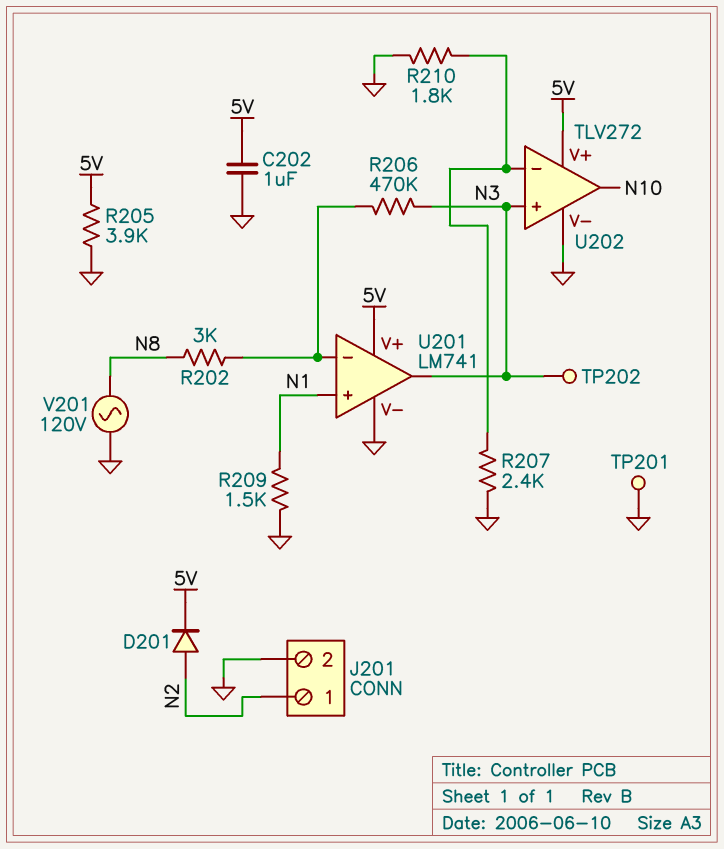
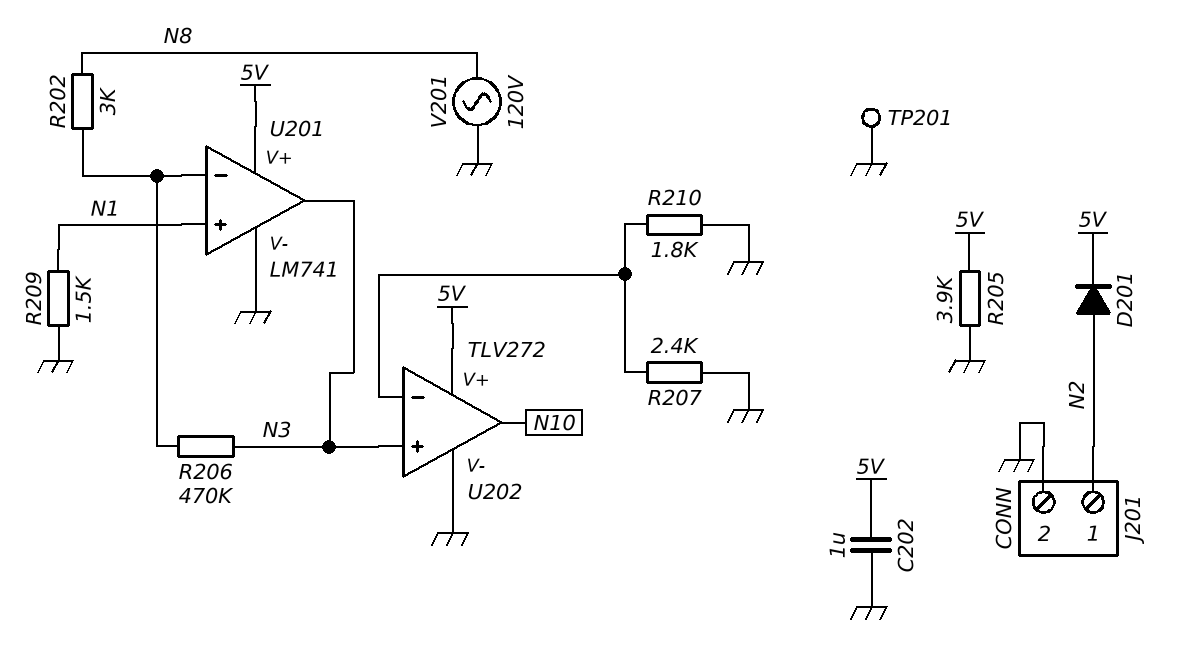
TP202: test point (N3) -> none

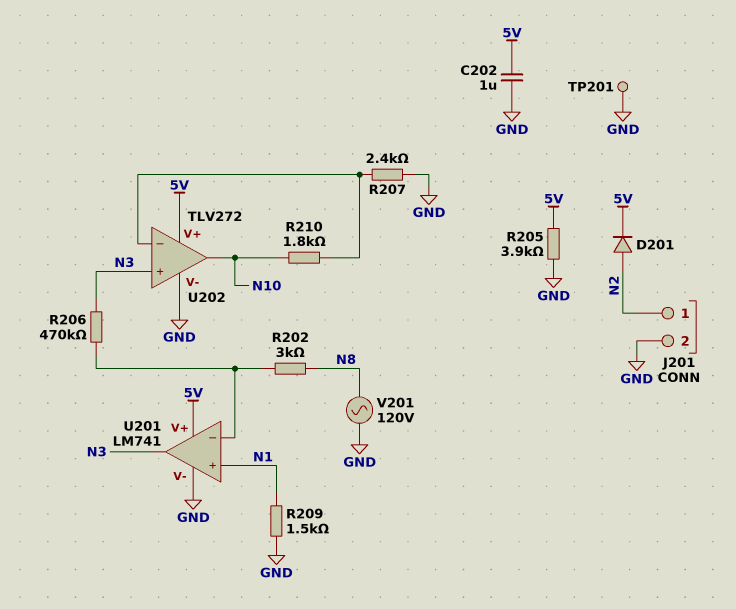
R210: 1.8k (GND, U202/in-) -> 1.8k (N10, U202/in-)

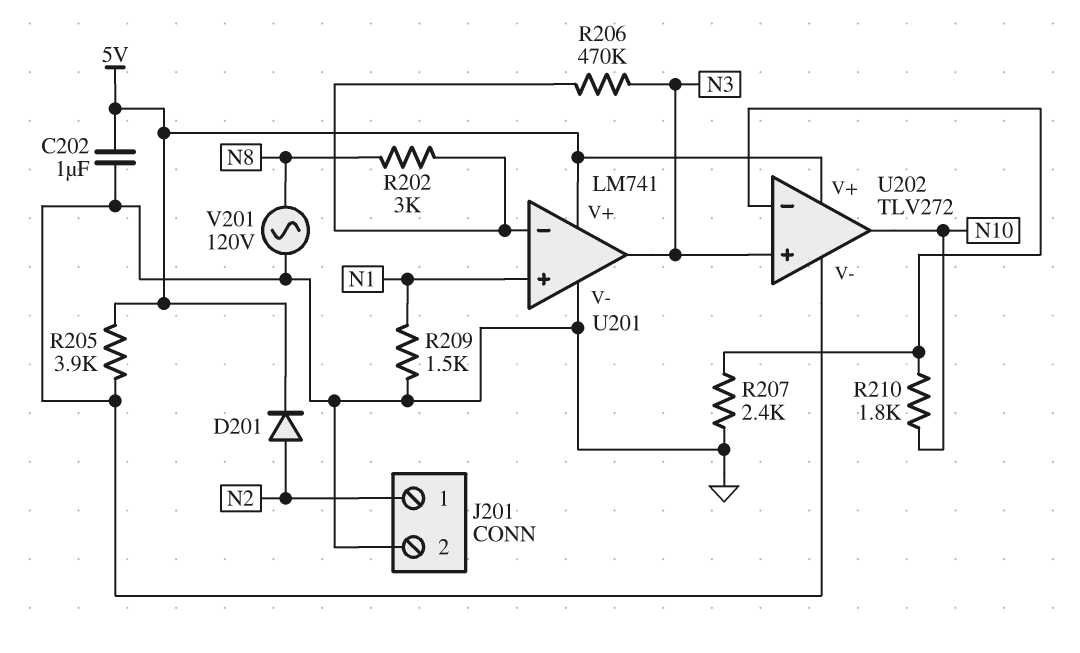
TP201: test point (GND) -> none

